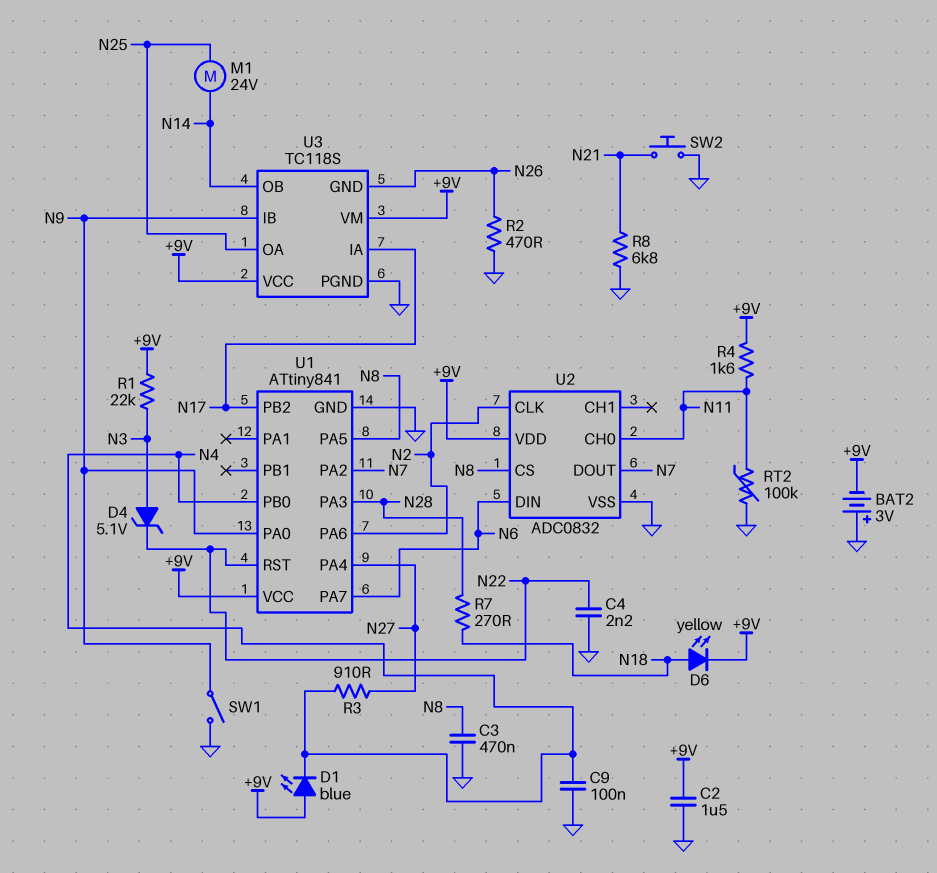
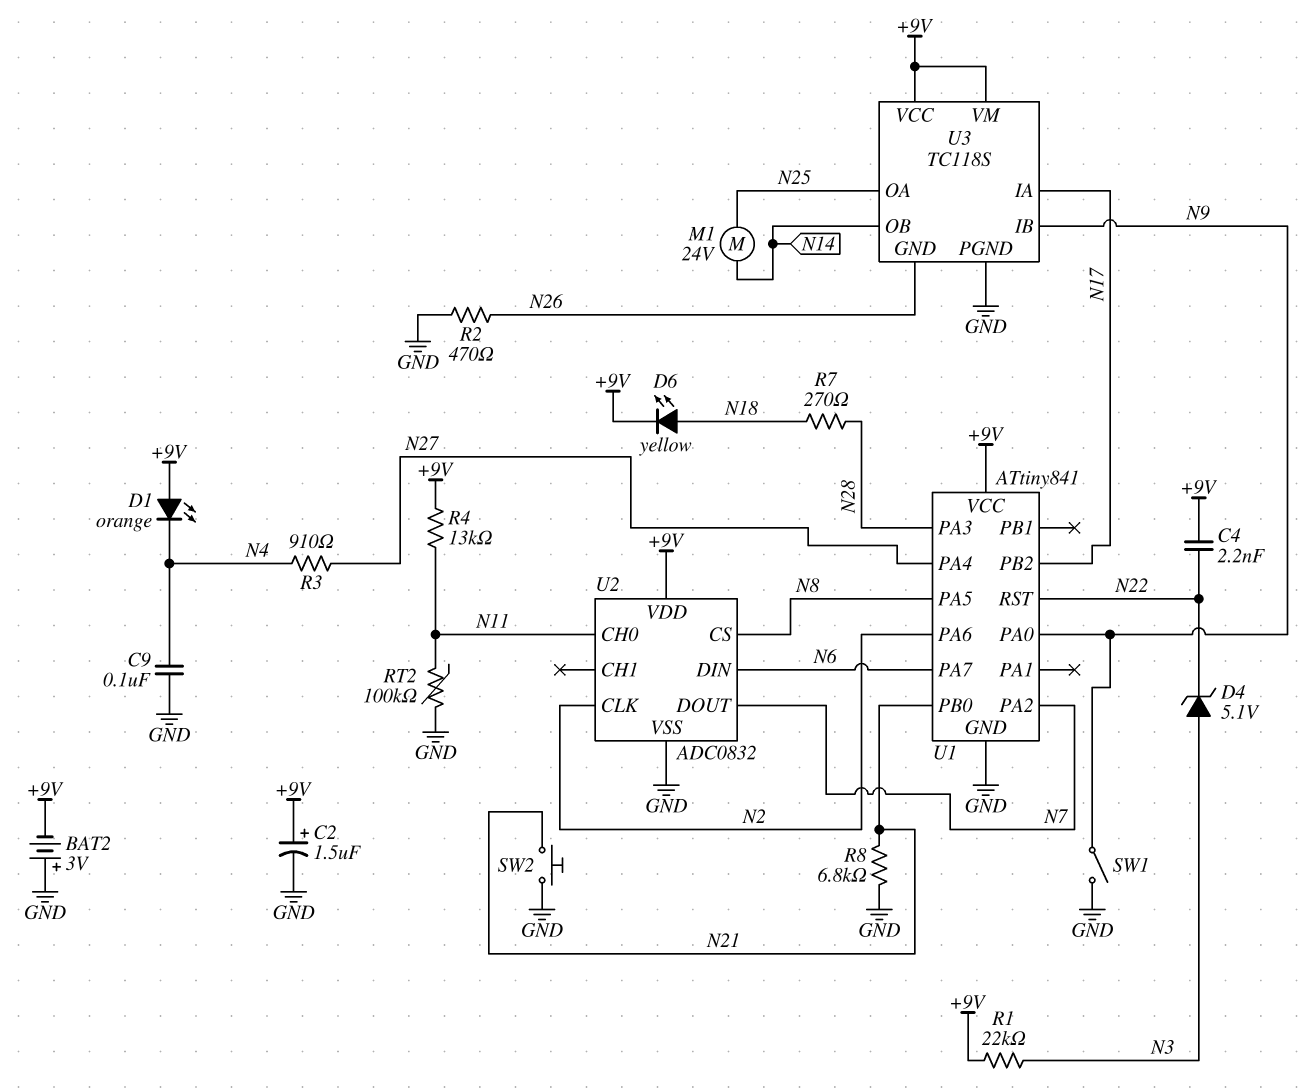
C2: 1.5uF (+9V, GND) -> 1.5uF (plus +9V, minus GND)
C3: 470nF (GND, N8) -> none
C4: 2.2nF (GND, N22) -> 2.2nF (+9V, N22)
D1: LED blue (A +9V, K N4) -> LED orange (A +9V, K N4)
R4: 1.6k (+9V, N11) -> 13k (+9V, N11)
U1 pin PB0: N4 -> N21

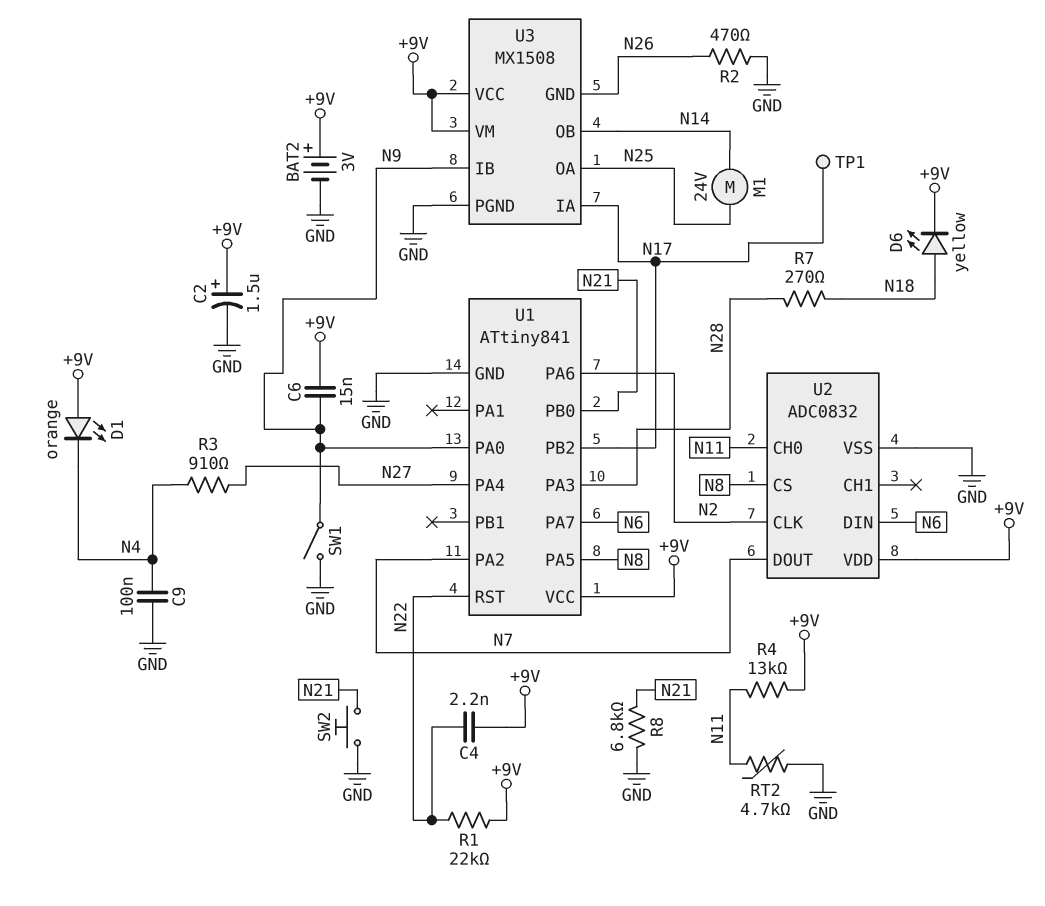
BAT2: 3V (plus GND, minus +9V) -> 3V (plus +9V, minus GND)
C6: none -> 15nF (+9V, N9)
D4: zener 5.1V (A N3, K N22) -> none
R1: 22k (+9V, N3) -> 22k (+9V, N22)
RT2: 100k (GND, N11) -> 4.7k (GND, N11)
TP1: none -> test point (N17)
U3: TC118S -> MX1508

